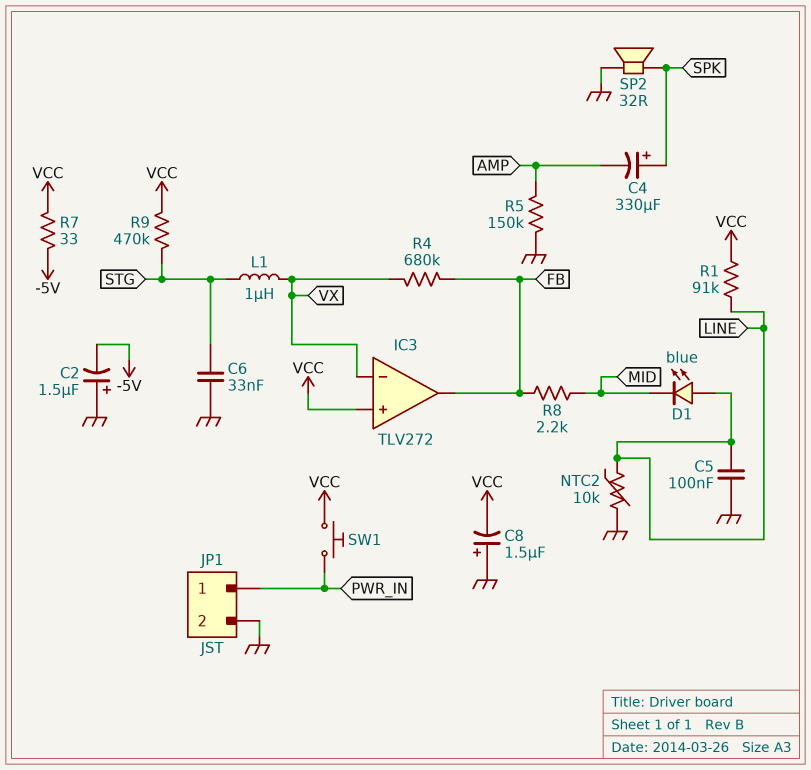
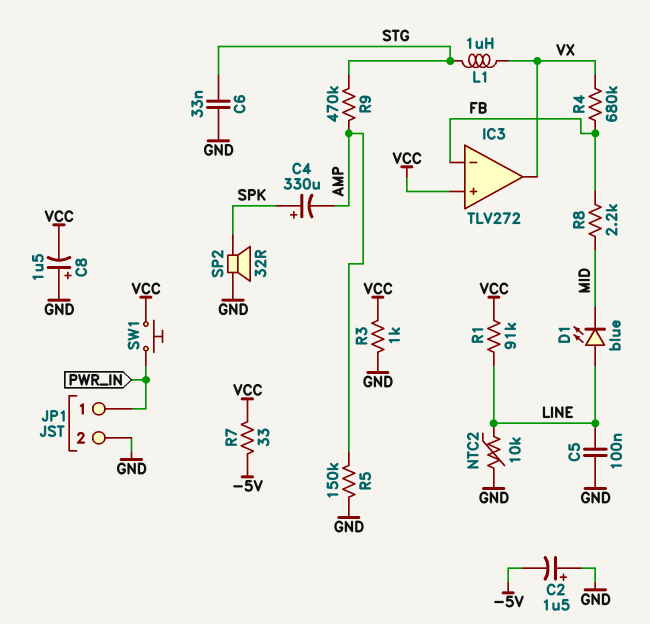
IC3 pin in-: VX -> FB
IC3 pin out: FB -> VX
R3: none -> 1k (GND, VCC)
R9: 470k (STG, VCC) -> 470k (AMP, STG)

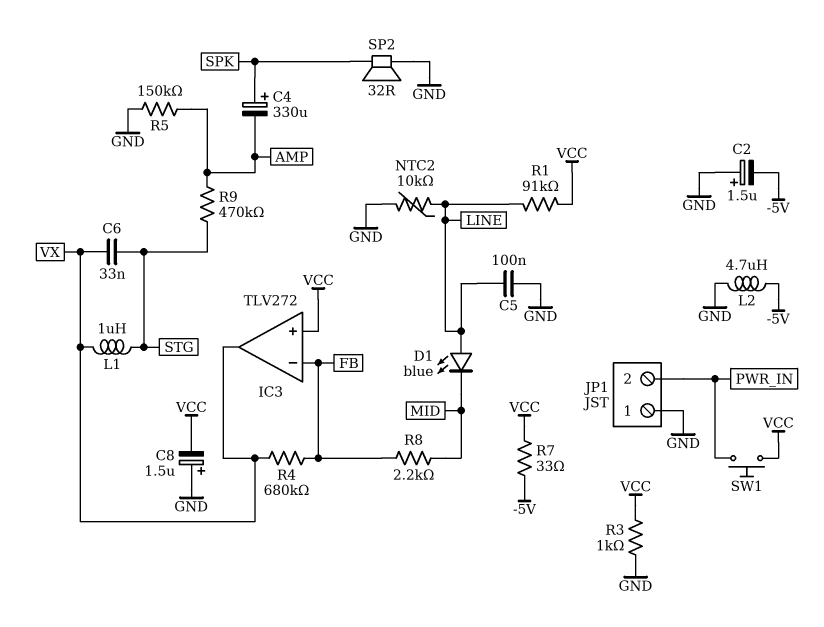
C6: 33nF (GND, STG) -> 33nF (STG, VX)
JP1 pin 1: PWR_IN -> GND
JP1 pin 2: GND -> PWR_IN
L2: none -> 4.7uH (-5V, GND)

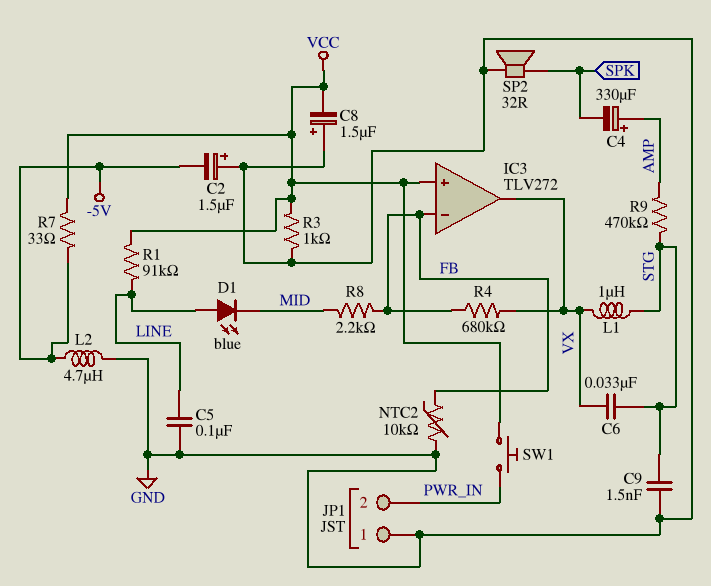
C4: 330uF (plus SPK, minus AMP) -> 330uF (plus AMP, minus SPK)
C9: none -> 1.5nF (GND, STG)
NTC2: 10k (GND, LINE) -> 10k (FB, GND)
R5: 150k (AMP, GND) -> none

